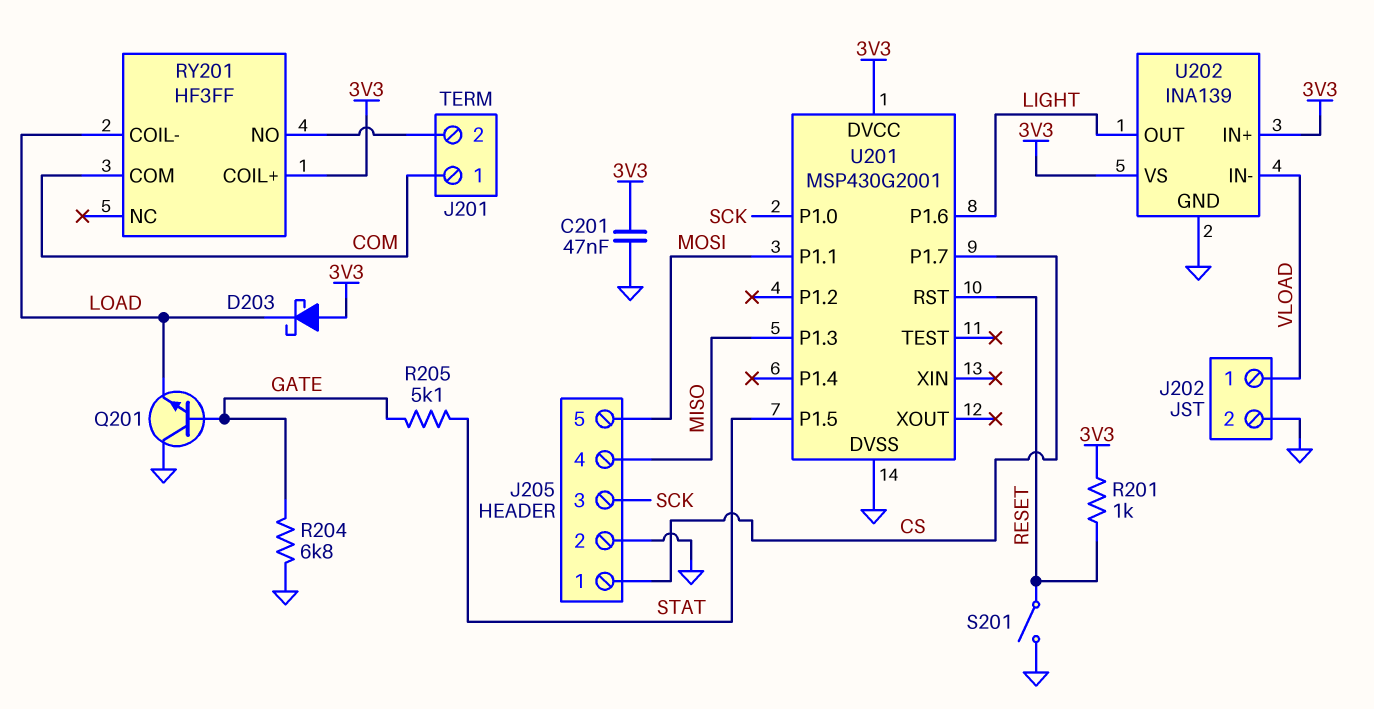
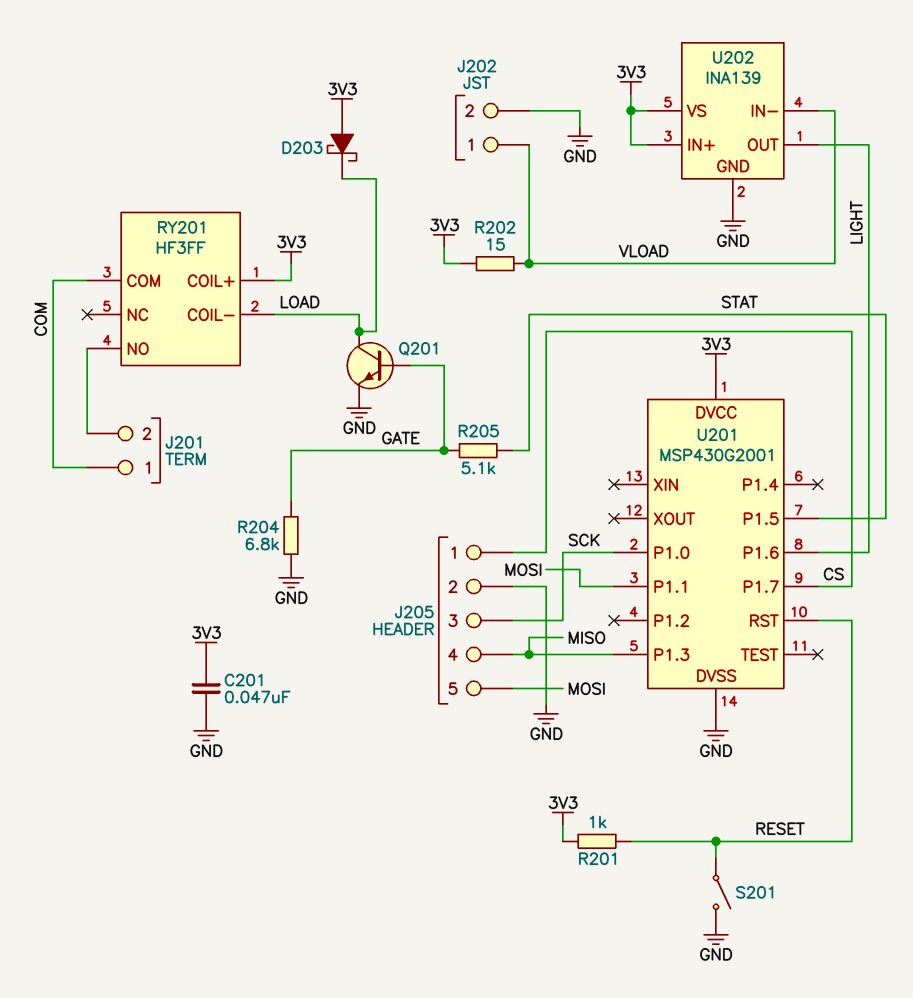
Q201: NPN (B GATE, C GND, E LOAD) -> NPN (B GATE, C LOAD, E GND)
R202: none -> 15 (3V3, VLOAD)

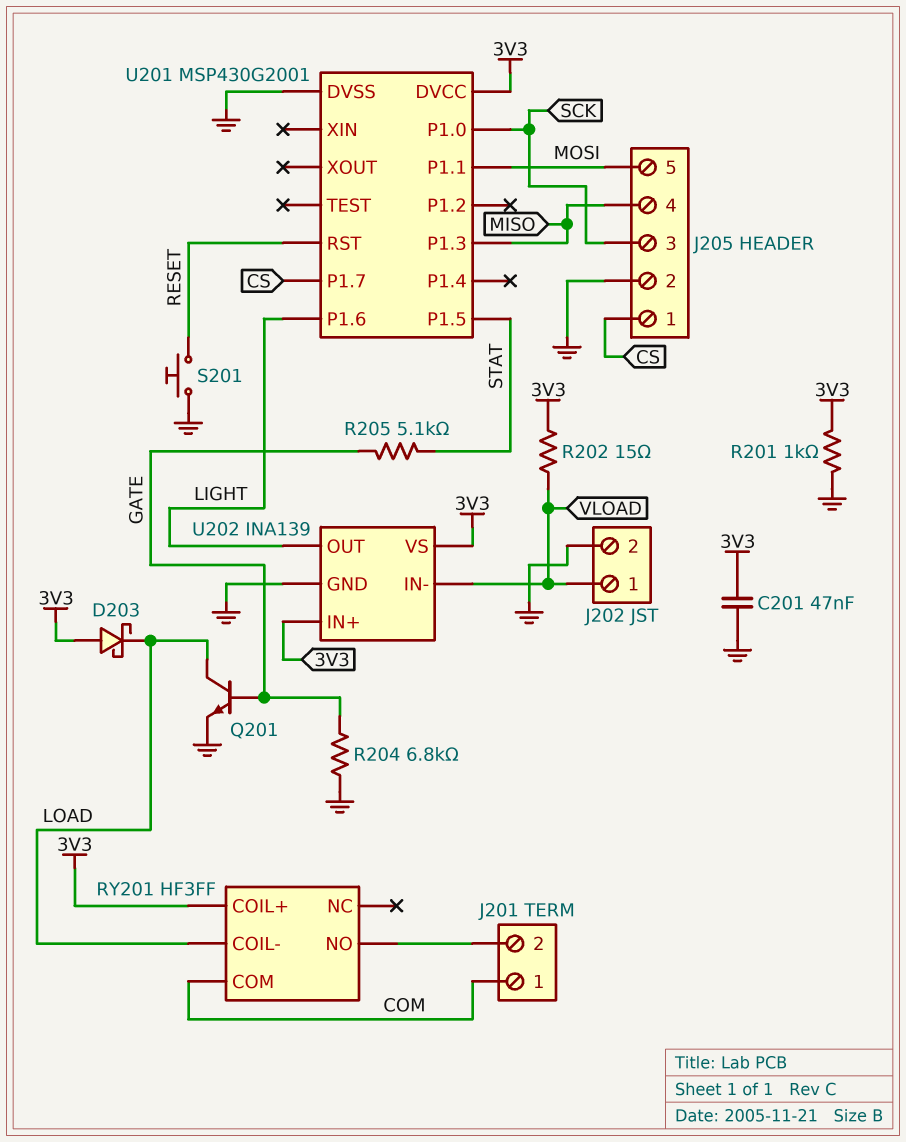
R201: 1k (3V3, RESET) -> 1k (3V3, GND)
S201: switch (GND, RESET) -> button (GND, RESET)

